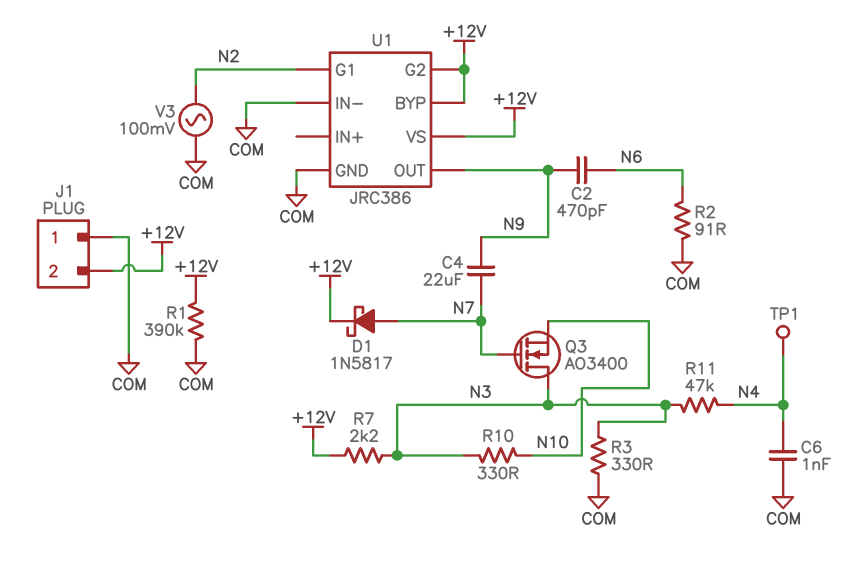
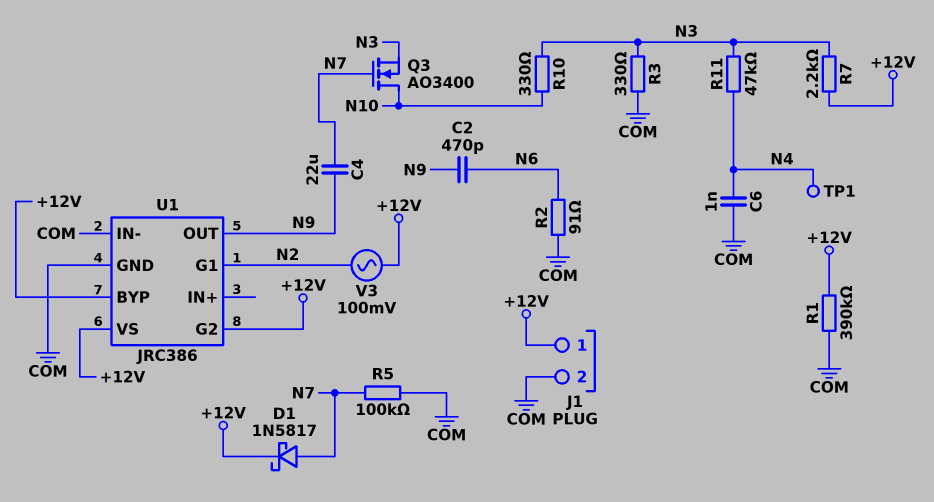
J1 pin 1: COM -> +12V
J1 pin 2: +12V -> COM
Q3: NMOS AO3400 (G N7, D N3, S N10) -> NMOS AO3400 (G N7, D N10, S N3)
R5: none -> 100k (COM, N7)
V3: AC 100mV (COM, N2) -> AC 100mV (+12V, N2)

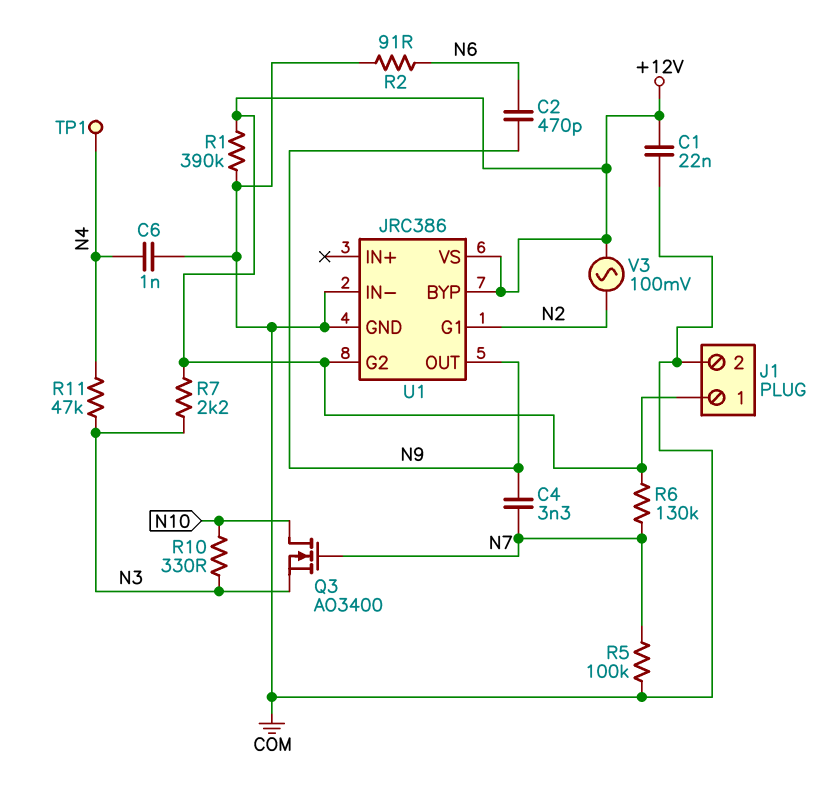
C1: none -> 22nF (+12V, COM)
C4: 22uF (N7, N9) -> 3.3nF (N7, N9)
D1: schottky 1N5817 (A N7, K +12V) -> none
R3: 330 (COM, N3) -> none
R6: none -> 130k (+12V, N7)

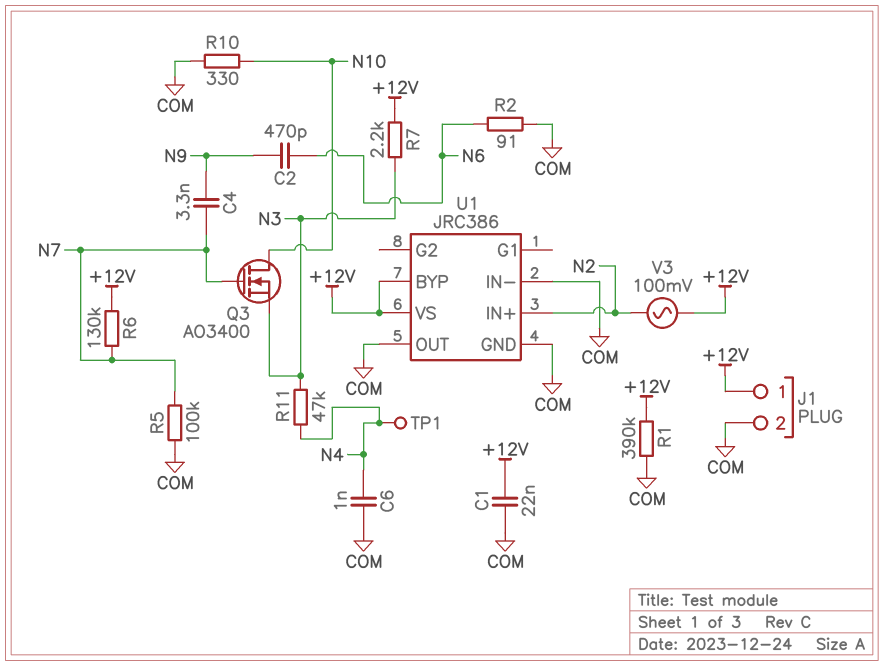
R10: 330 (N3, N10) -> 330 (COM, N10)
U1 pin G1: N2 -> none
U1 pin G2: +12V -> none
U1 pin IN+: none -> N2
U1 pin OUT: N9 -> COM

